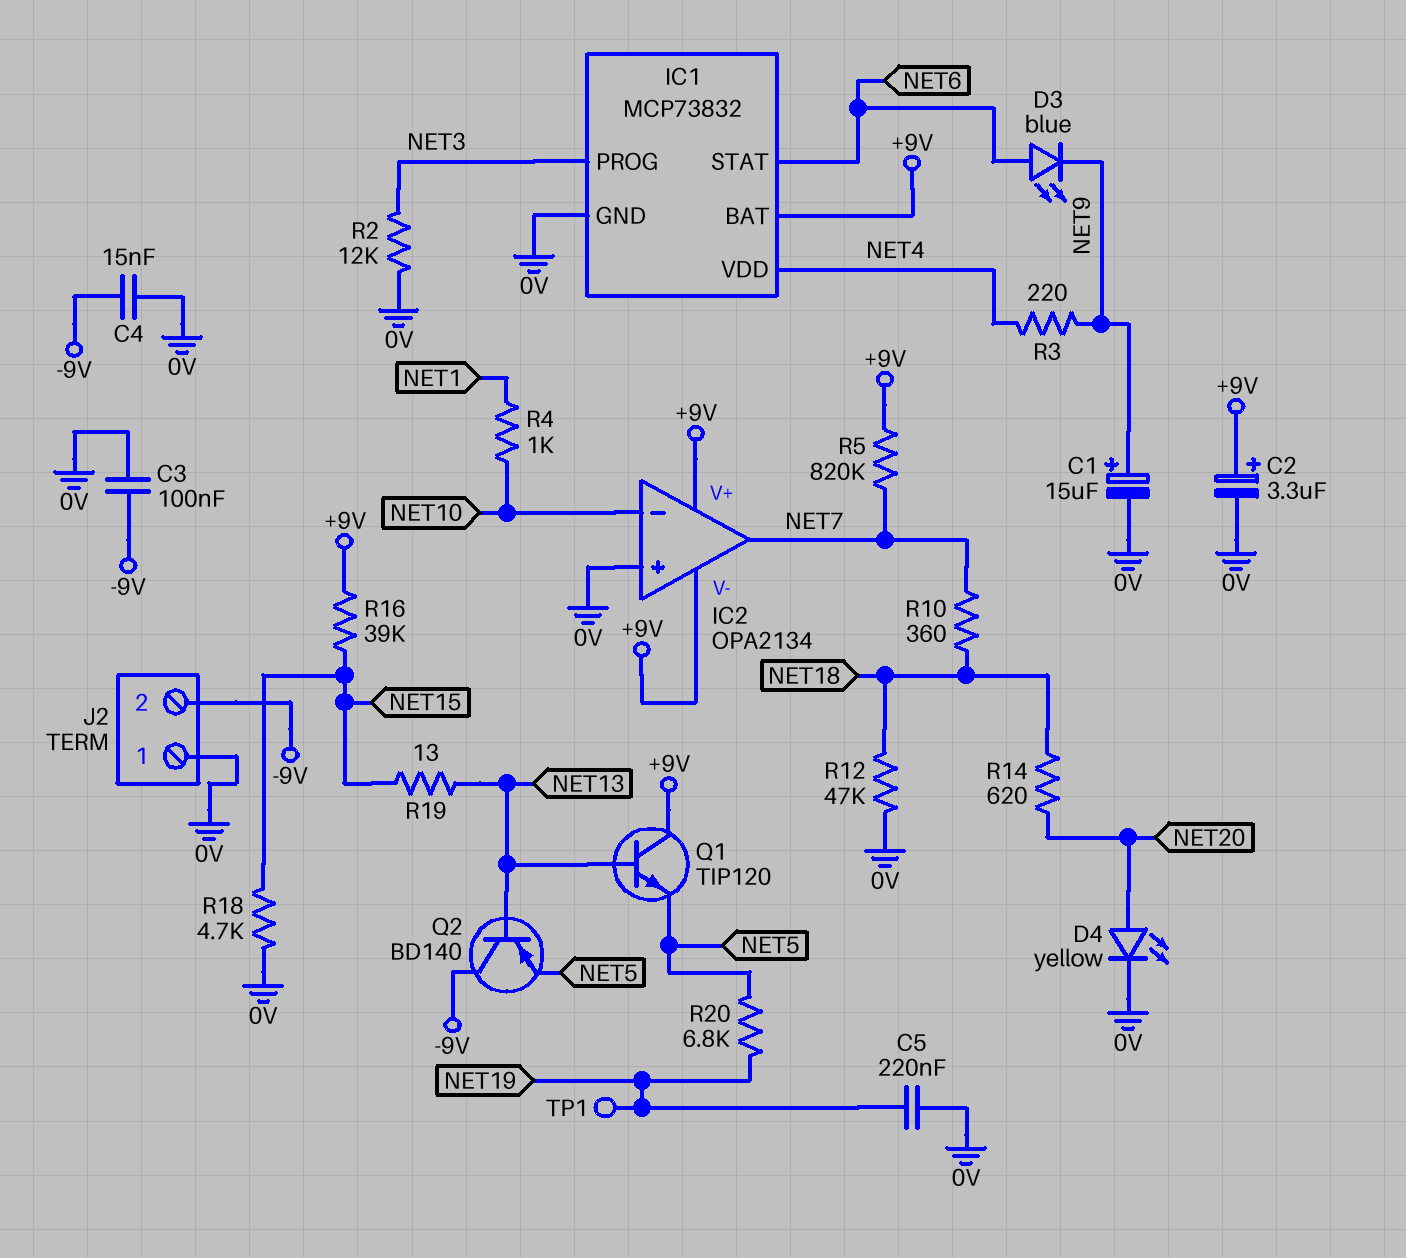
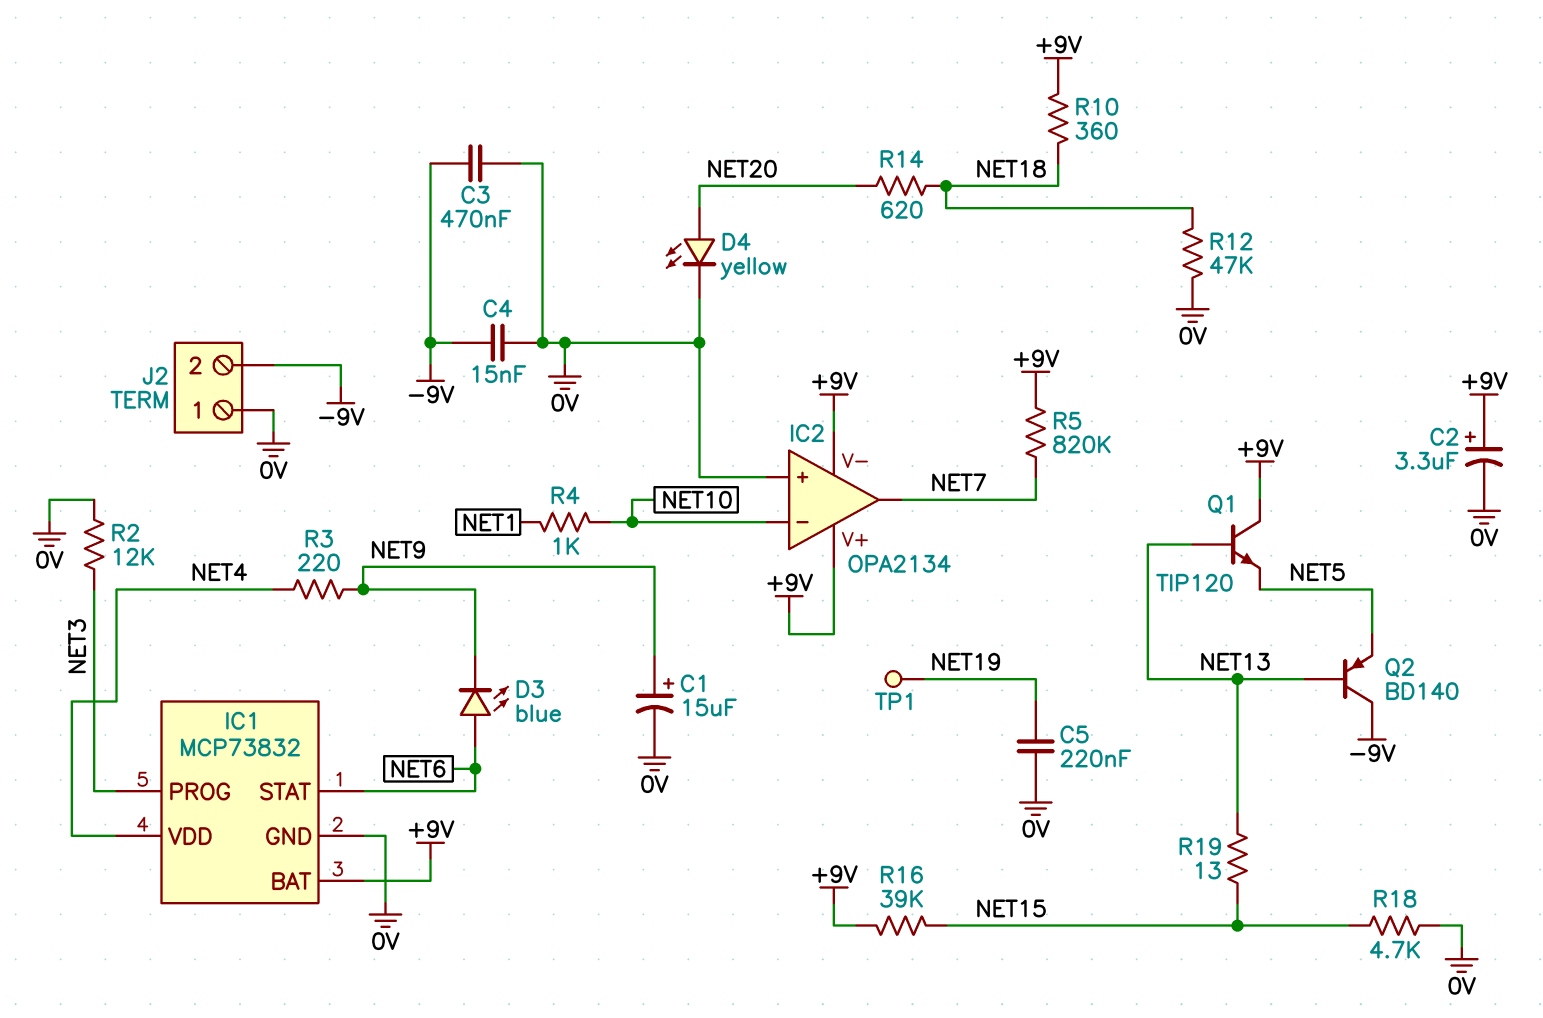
C3: 100nF (-9V, 0V) -> 470nF (-9V, 0V)
R10: 360 (NET7, NET18) -> 360 (+9V, NET18)
R20: 6.8k (NET5, NET19) -> none

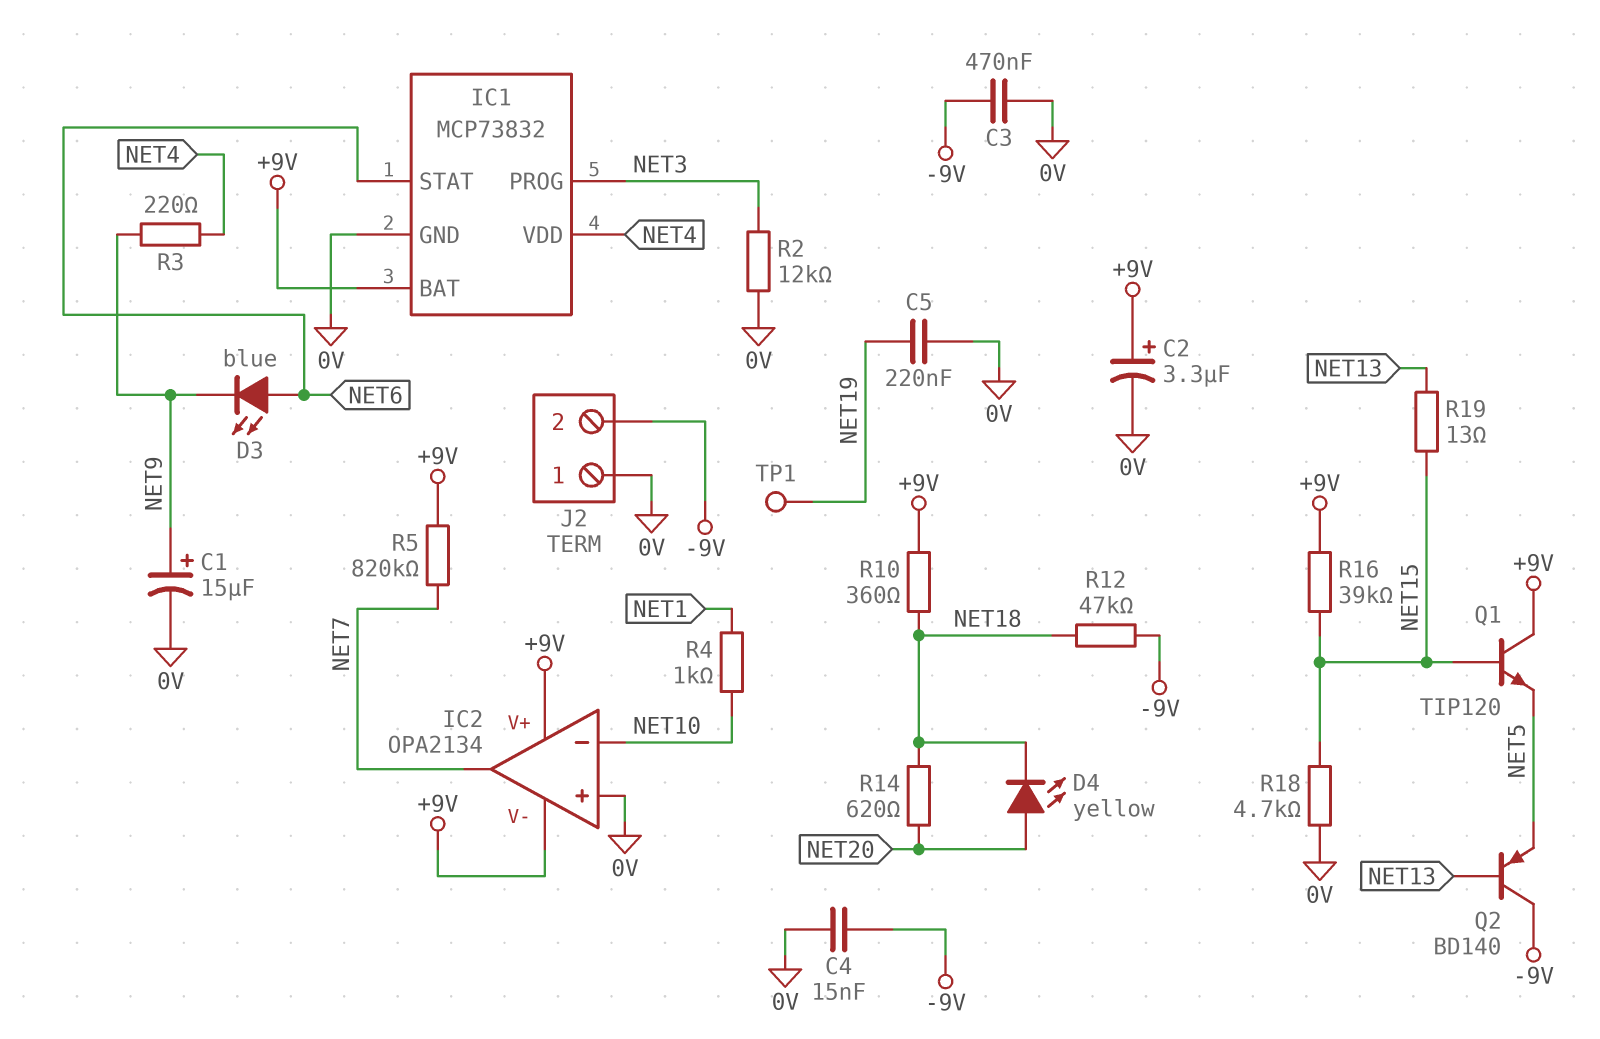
D4: LED yellow (A NET20, K 0V) -> LED yellow (A NET20, K NET18)
Q1: NPN TIP120 (B NET13, C +9V, E NET5) -> NPN TIP120 (B NET15, C +9V, E NET5)
R12: 47k (0V, NET18) -> 47k (-9V, NET18)

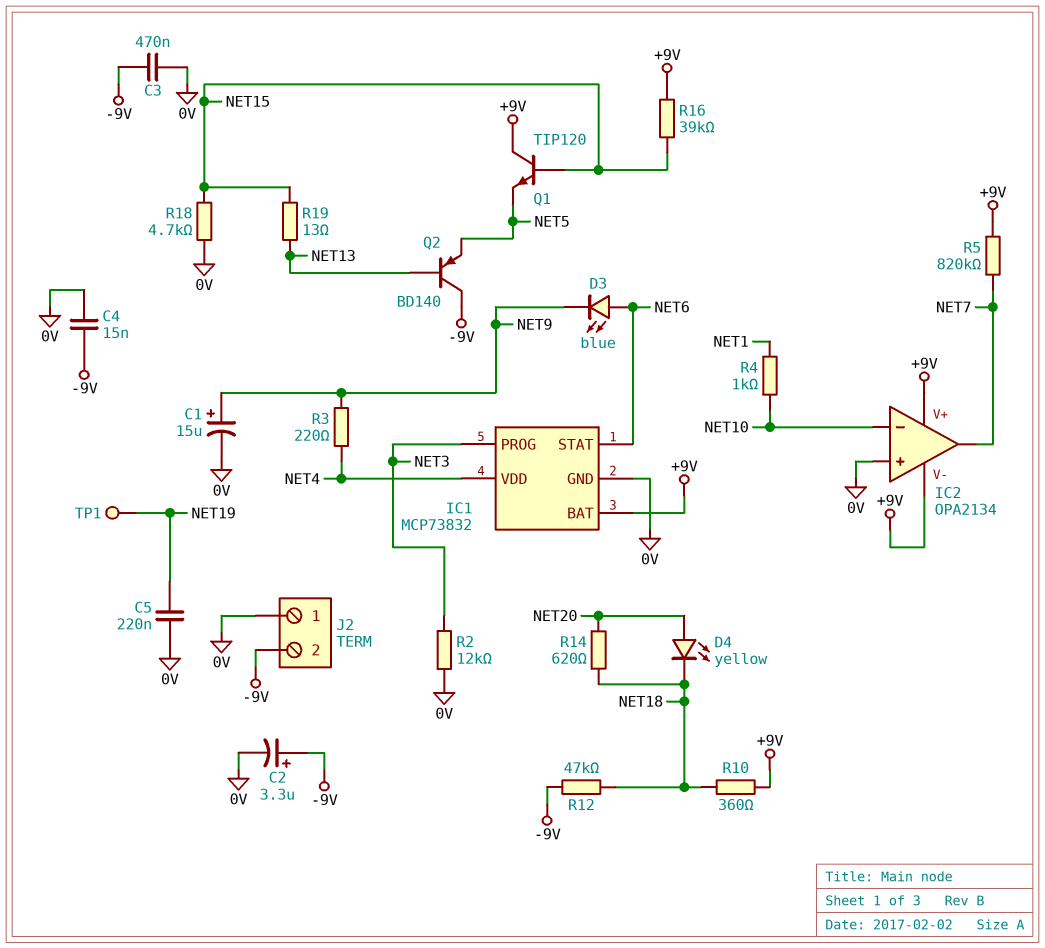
C2: 3.3uF (plus +9V, minus 0V) -> 3.3uF (plus -9V, minus 0V)

